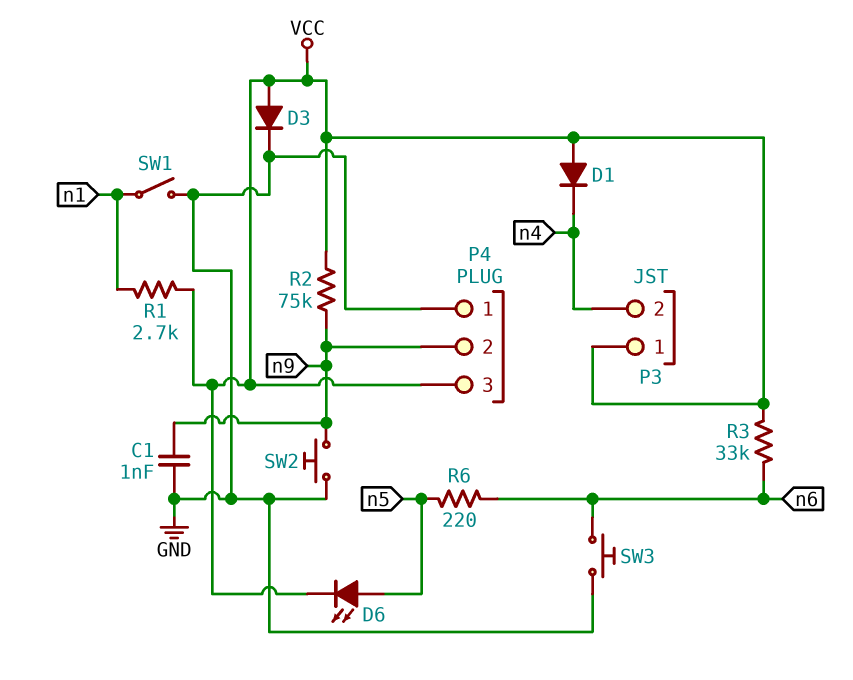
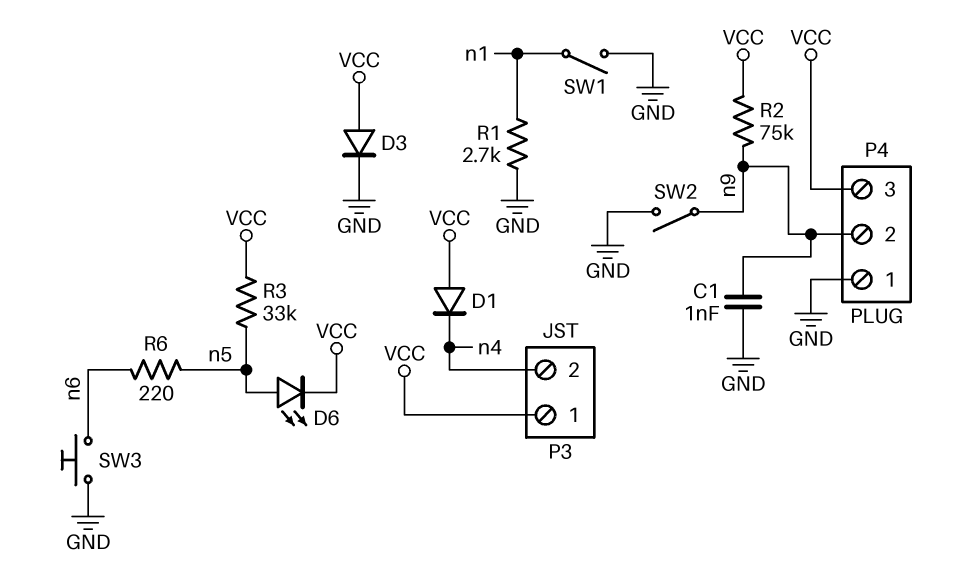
R1: 2.7k (VCC, n1) -> 2.7k (GND, n1)
R3: 33k (VCC, n6) -> 33k (VCC, n5)
SW2: button (GND, n9) -> switch (GND, n9)

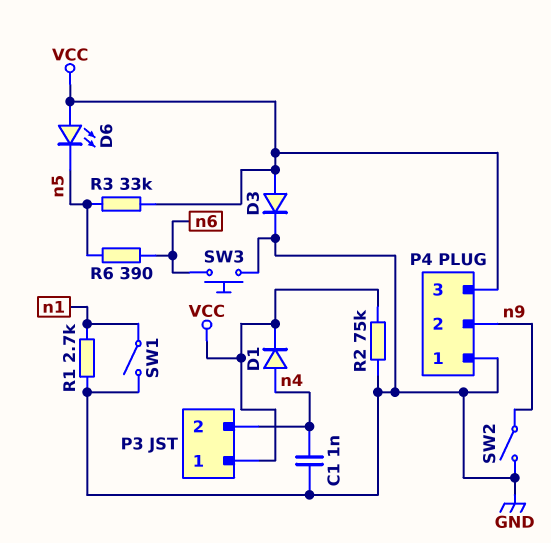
C1: 1nF (GND, n9) -> 1nF (GND, n4)
D1: diode (A VCC, K n4) -> diode (A n4, K VCC)
D6: LED (A n5, K VCC) -> LED (A VCC, K n5)
R2: 75k (VCC, n9) -> 75k (GND, VCC)
R6: 220 (n5, n6) -> 390 (n5, n6)

